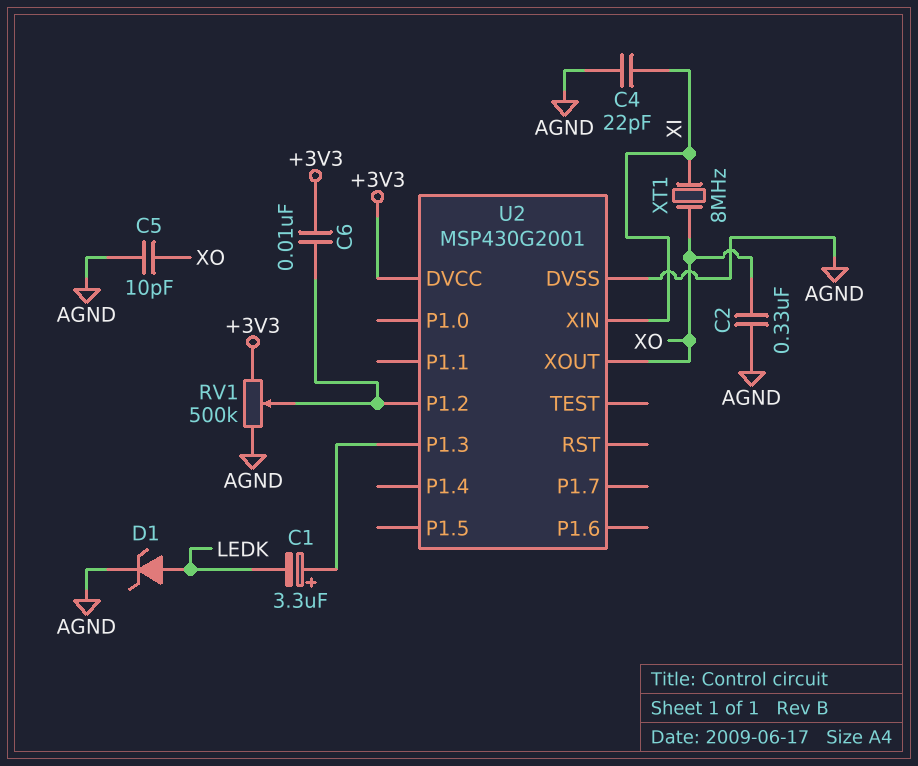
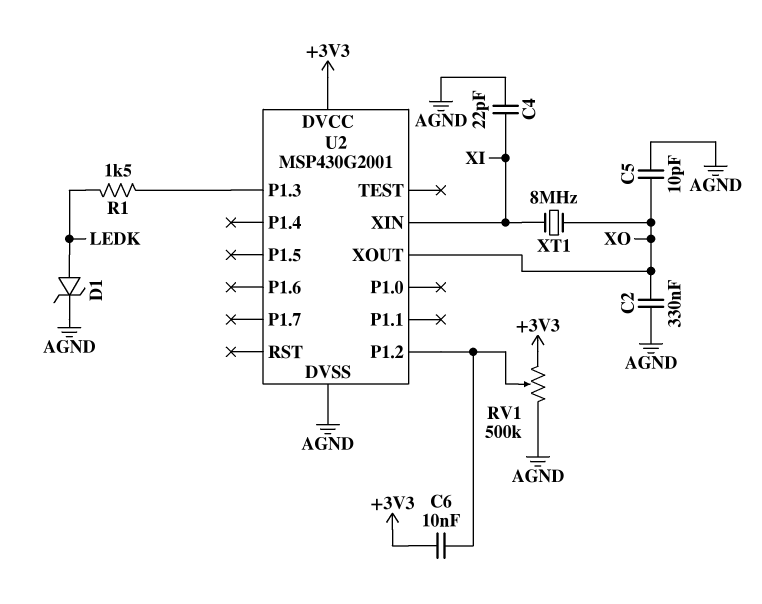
C1: 3.3uF (plus U2/P1.3, minus LEDK) -> none
R1: none -> 1.5k (LEDK, U2/P1.3)

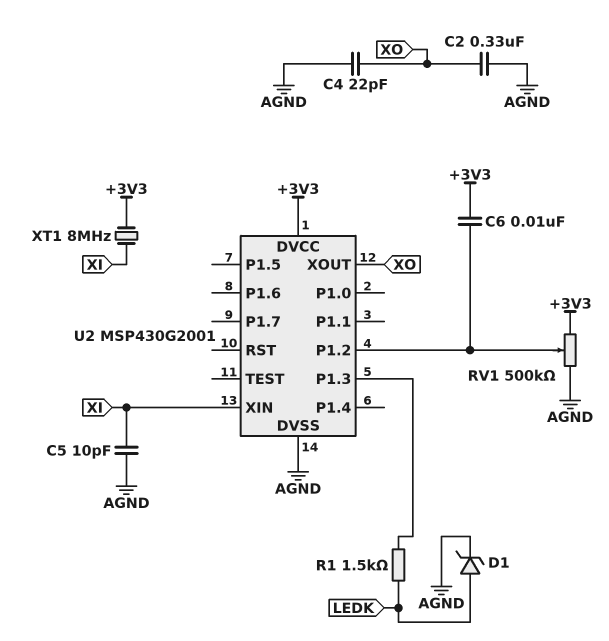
C4: 22pF (AGND, XI) -> 22pF (AGND, XO)
C5: 10pF (AGND, XO) -> 10pF (AGND, XI)
XT1: 8MHz (XI, XO) -> 8MHz (+3V3, XI)

